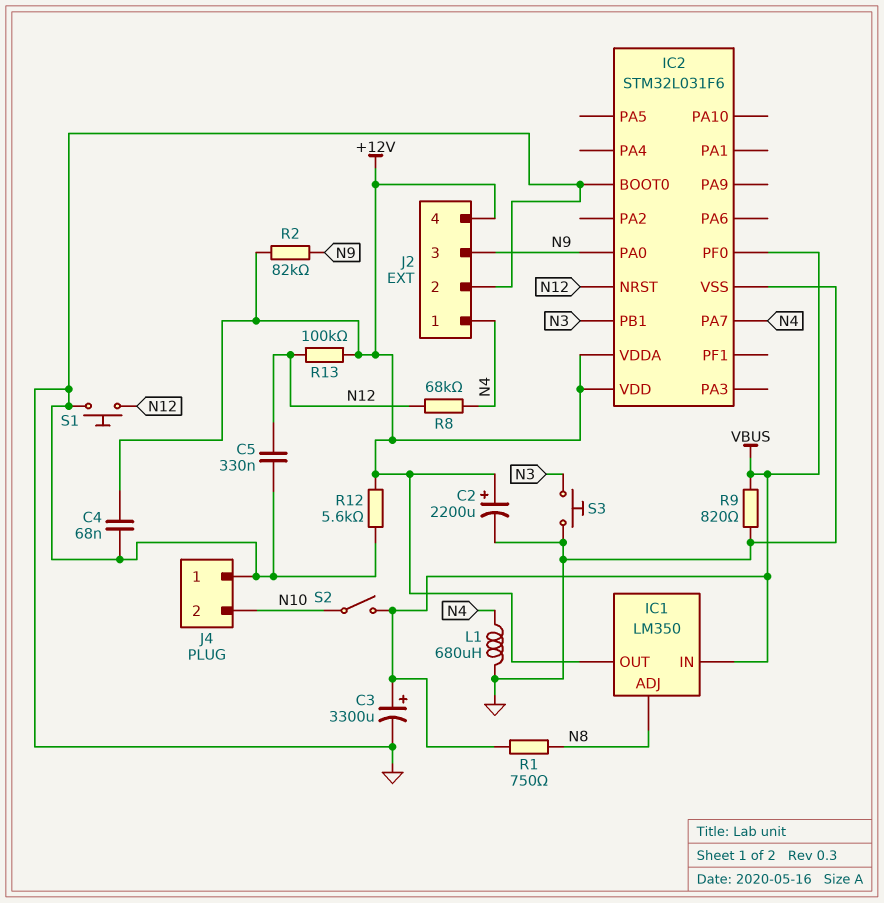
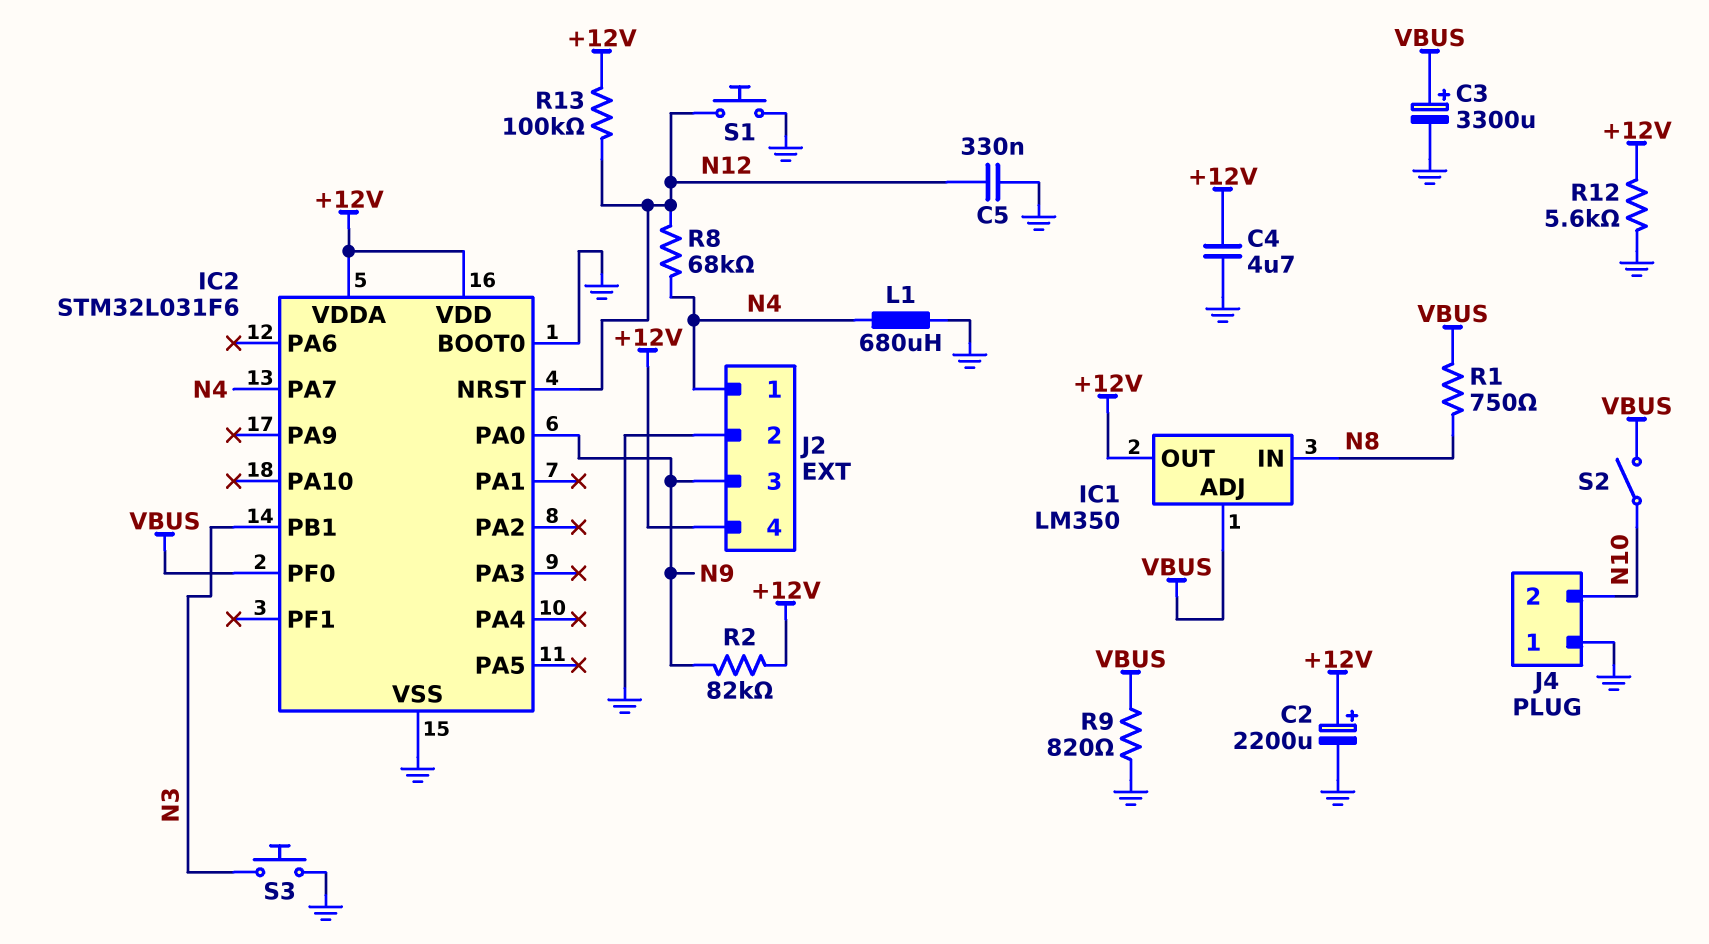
C4: 68nF (+12V, GND) -> 4.7uF (+12V, GND)
IC1 pin ADJ: N8 -> VBUS
IC1 pin IN: VBUS -> N8

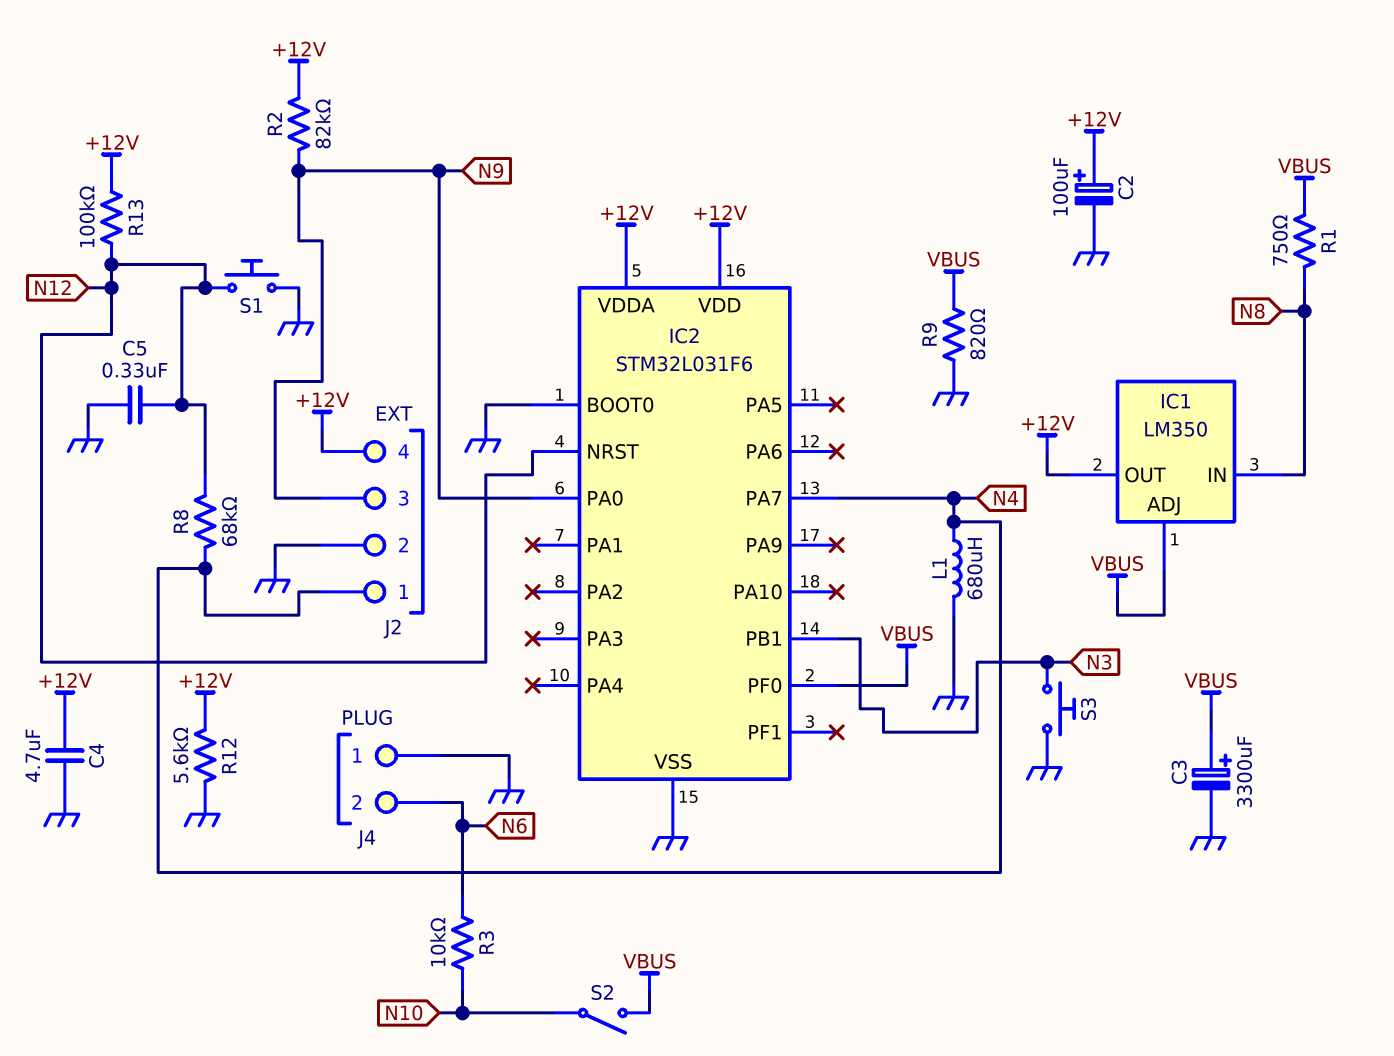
C2: 2200uF (plus +12V, minus GND) -> 100uF (plus +12V, minus GND)
J4 pin 2: N10 -> N6
R3: none -> 10k (N6, N10)

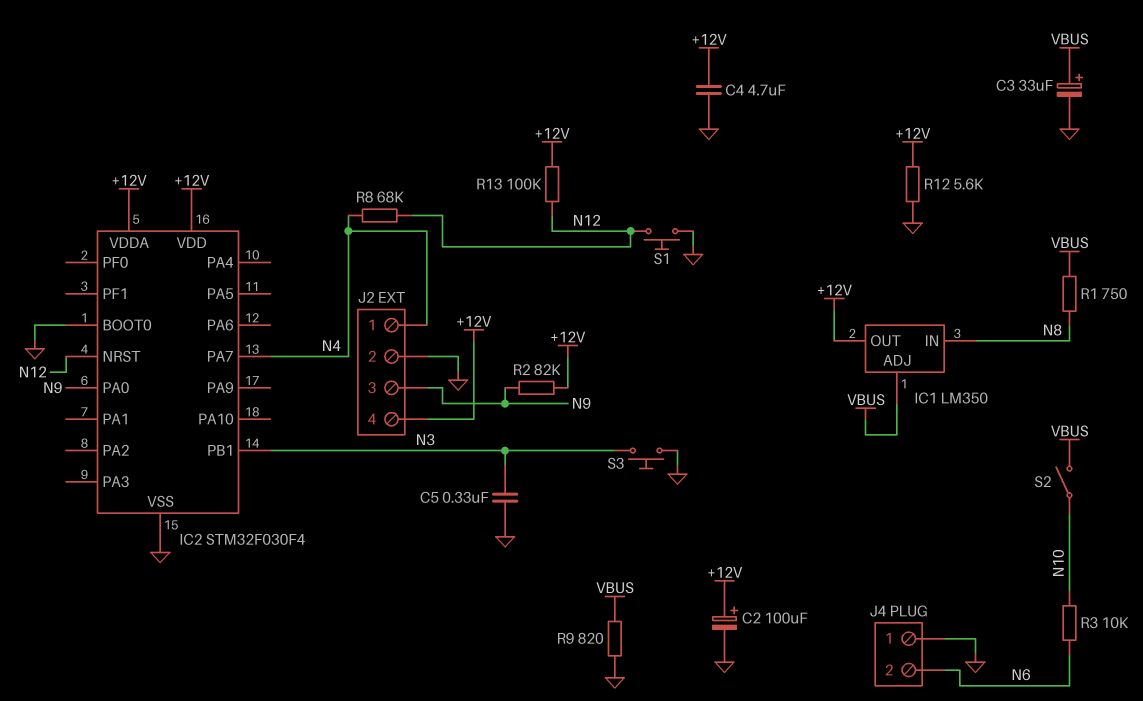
C3: 3300uF (plus VBUS, minus GND) -> 33uF (plus VBUS, minus GND)
C5: 330nF (GND, N12) -> 330nF (GND, N3)
IC2: STM32L031F6 -> STM32F030F4
IC2 pin PF0: VBUS -> none
L1: 680uH (GND, N4) -> none

